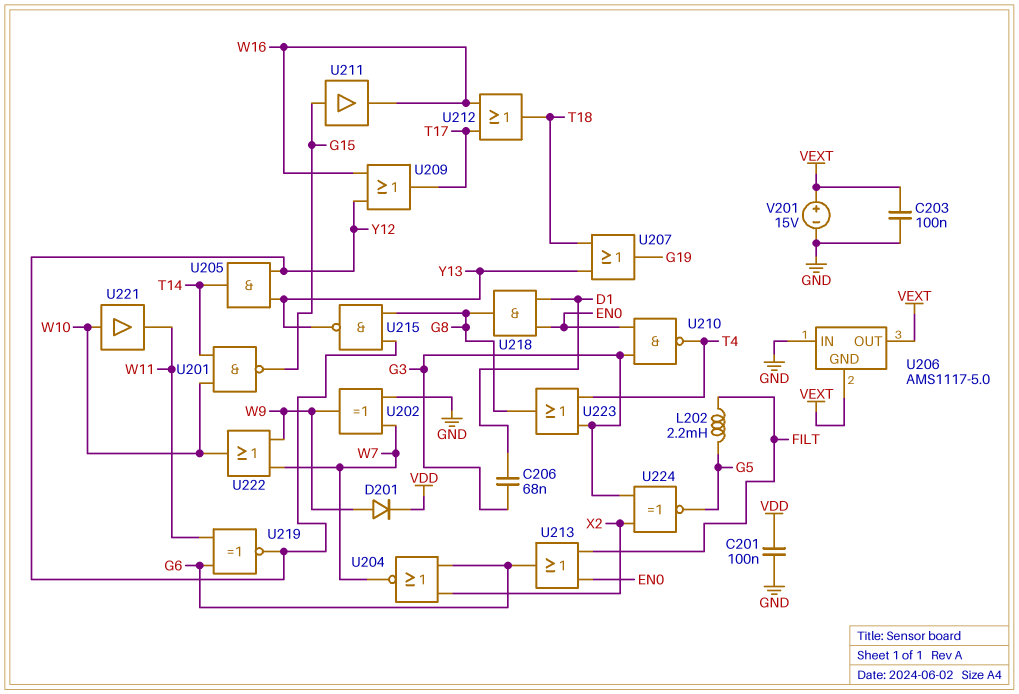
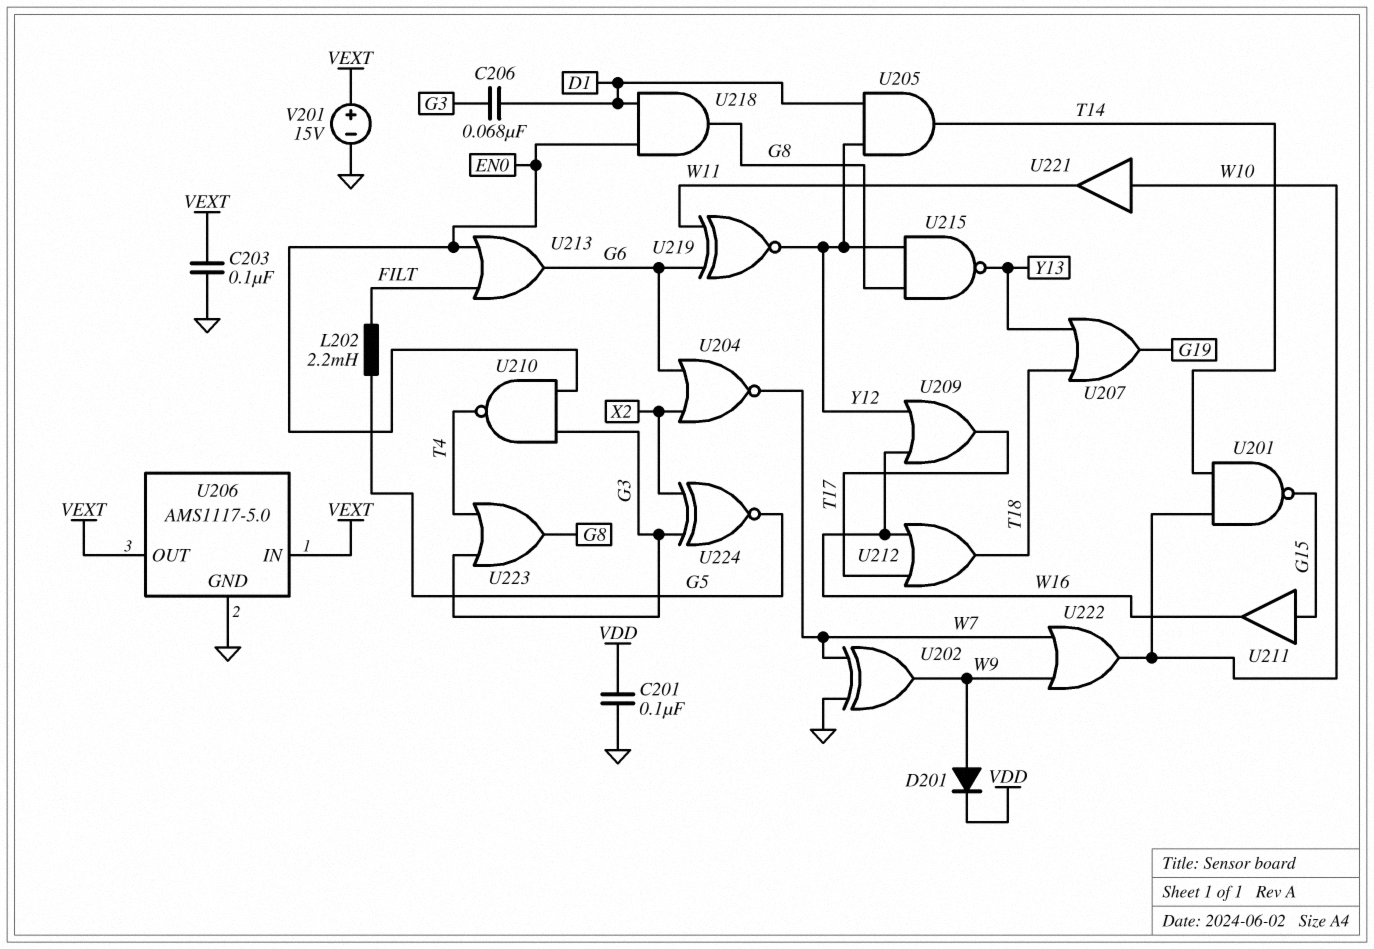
U205: AND (in Y12, in Y13, out T14) -> AND (in D1, in Y12, out T14)
U206 pin GND: VEXT -> GND
U206 pin IN: GND -> VEXT

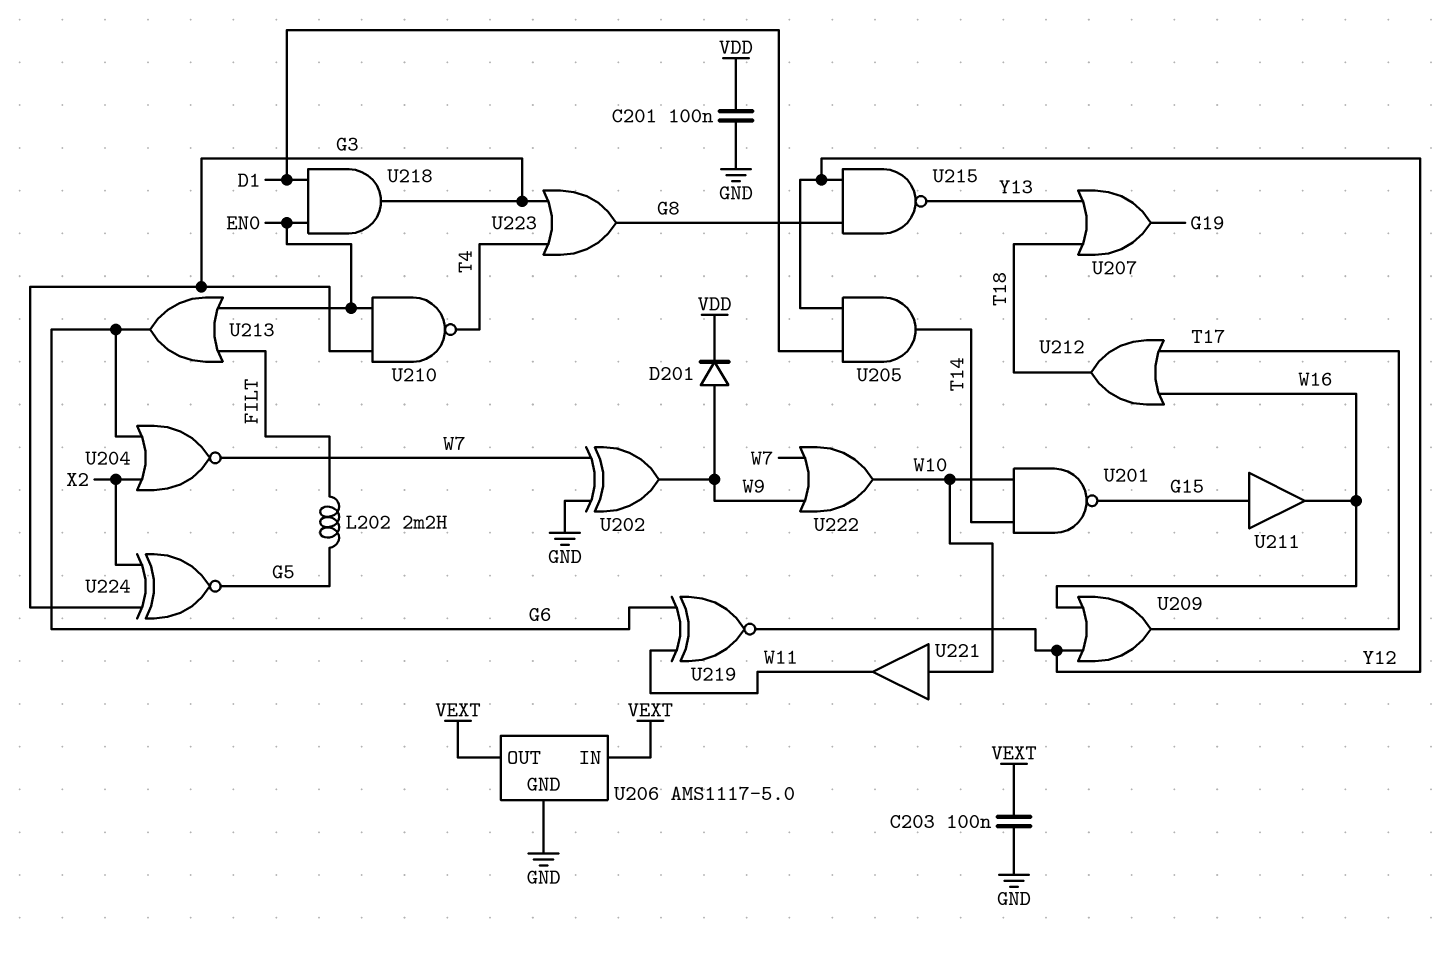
C206: 68nF (D1, G3) -> none
U218: AND (in D1, in EN0, out G8) -> AND (in D1, in EN0, out G3)
V201: 15V (plus VEXT, minus GND) -> none

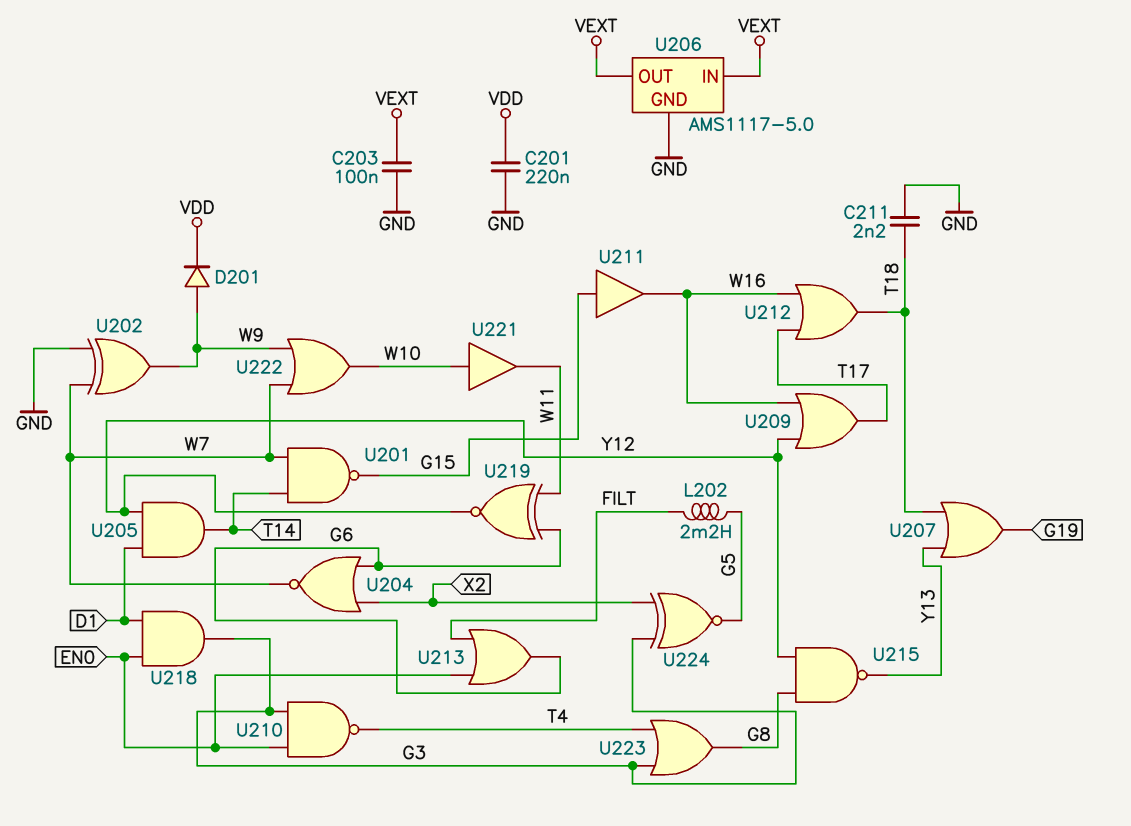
C201: 100nF (GND, VDD) -> 220nF (GND, VDD)
C211: none -> 2.2nF (GND, T18)
U201: NAND (in T14, in W10, out G15) -> NAND (in T14, in W7, out G15)

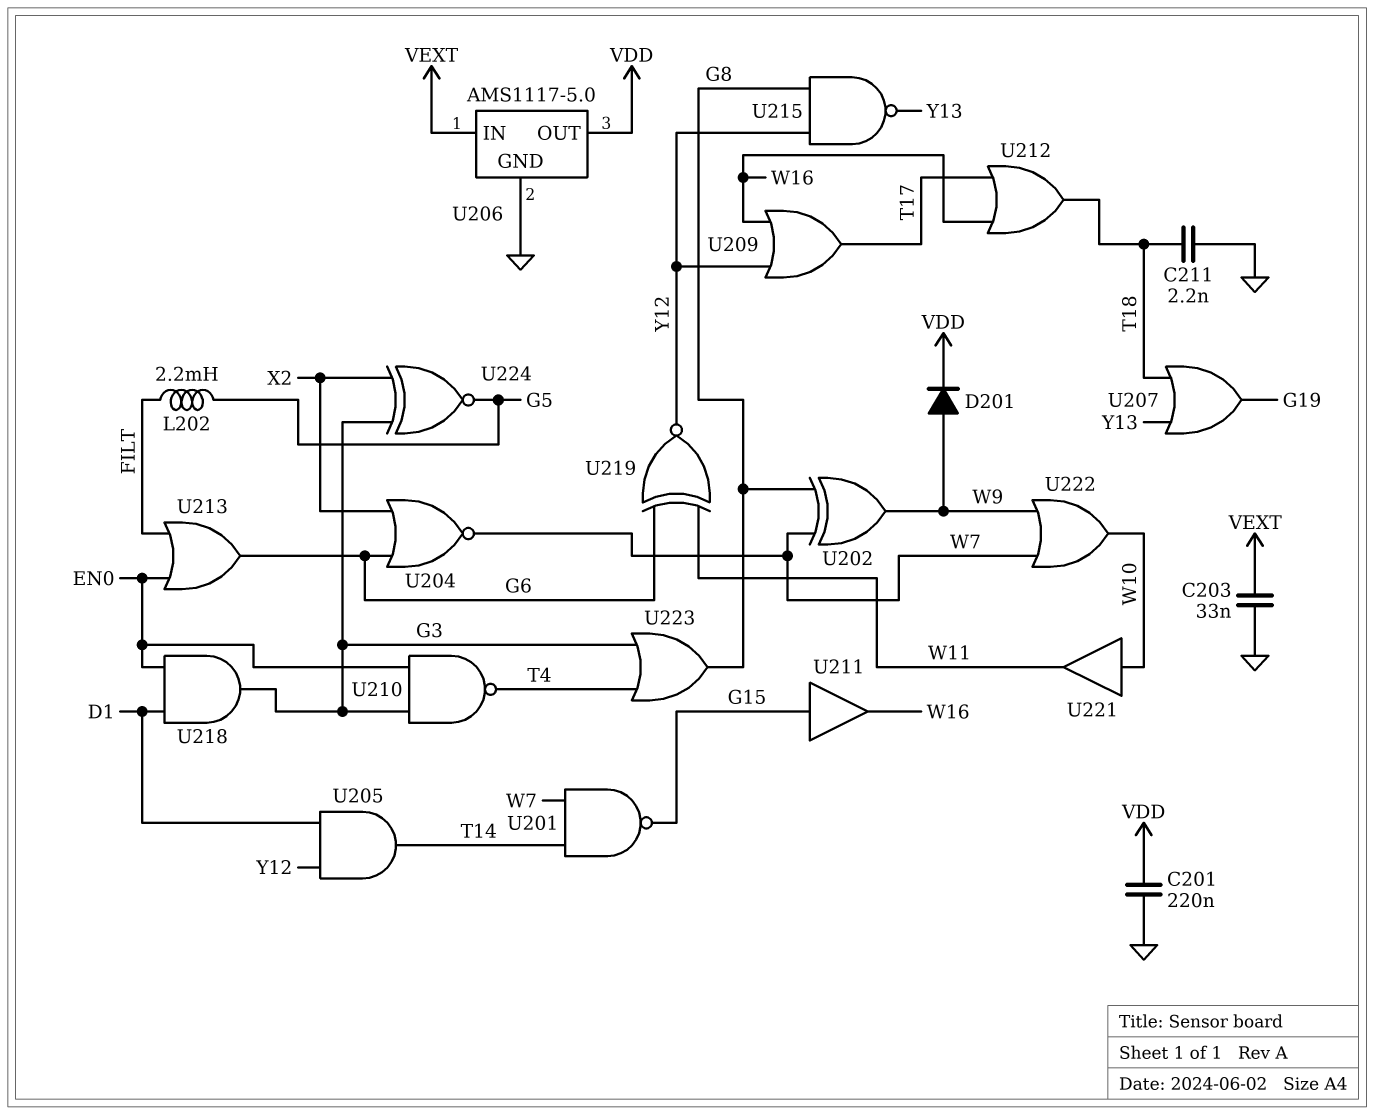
C203: 100nF (GND, VEXT) -> 33nF (GND, VEXT)
U202: XOR (in GND, in W7, out W9) -> XOR (in G8, in W7, out W9)
U206 pin OUT: VEXT -> VDD

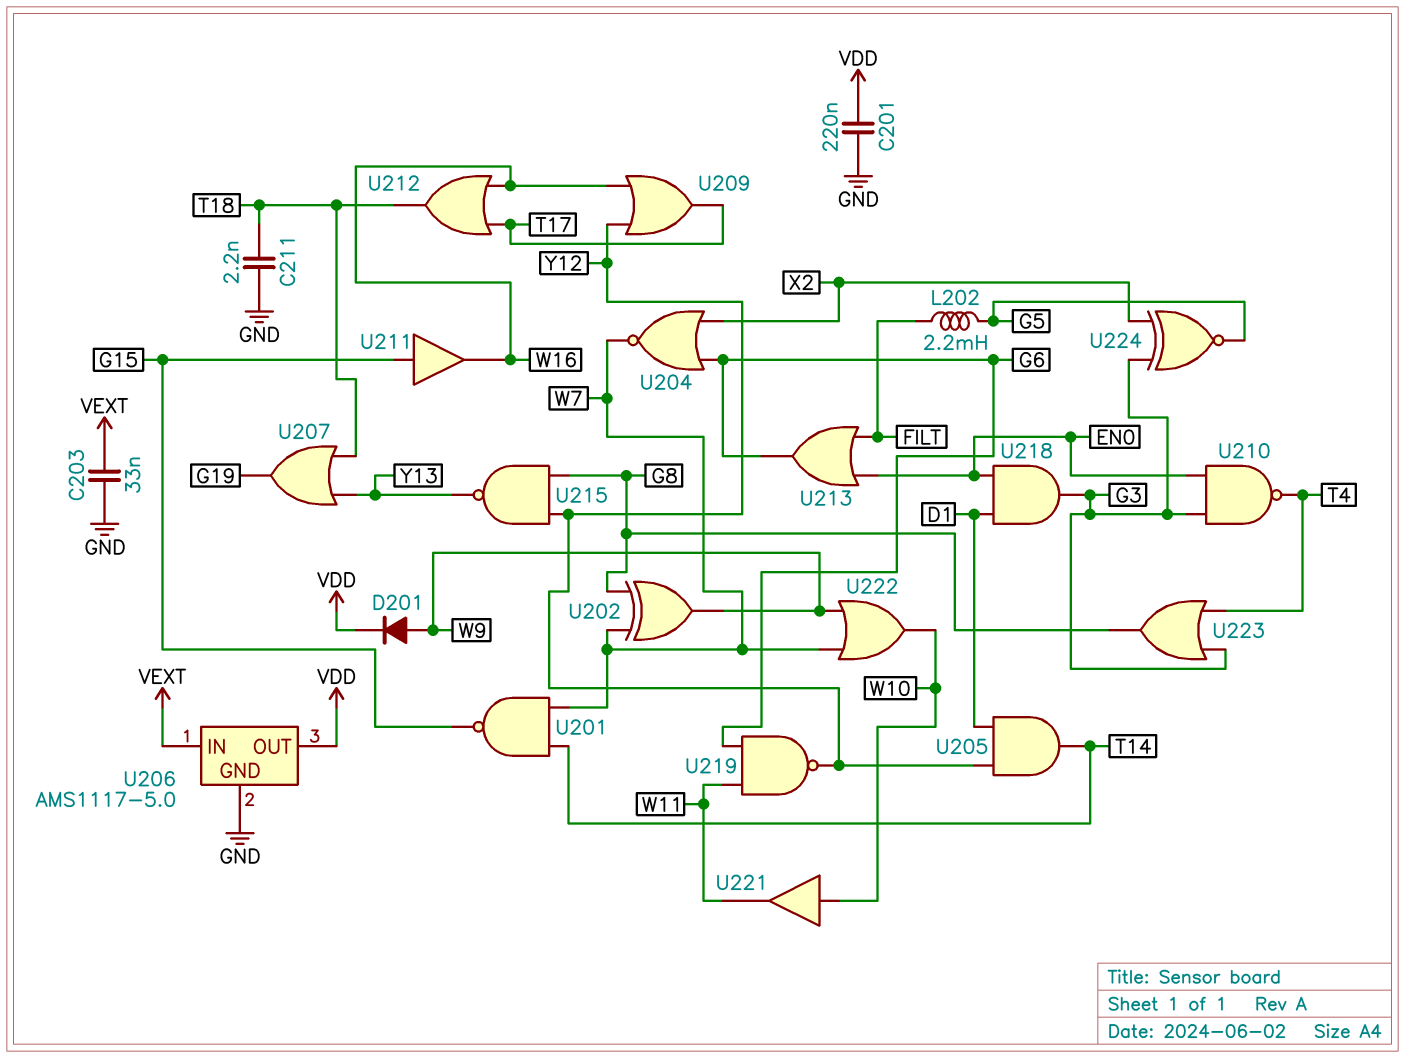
U219: XNOR (in G6, in W11, out Y12) -> NAND (in G6, in W11, out Y12)

